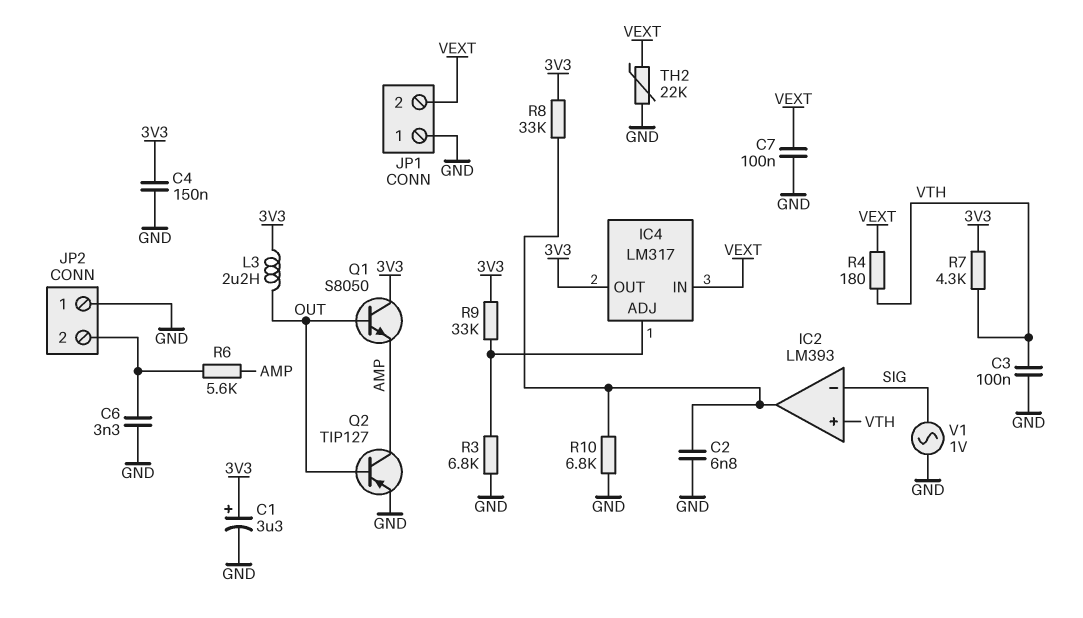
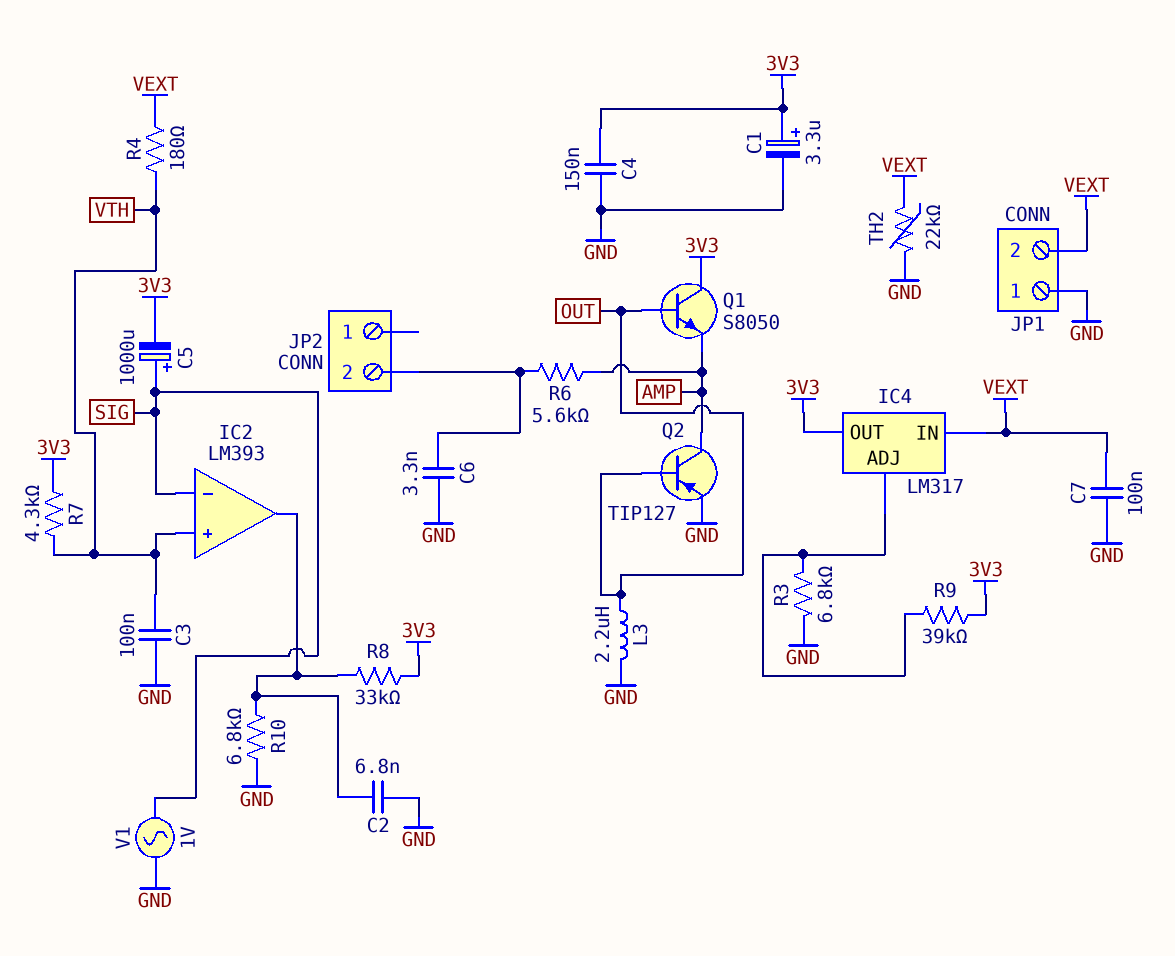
C5: none -> 1000uF (plus SIG, minus 3V3)
JP2 pin 1: GND -> none
L3: 2.2uH (3V3, OUT) -> 2.2uH (GND, OUT)
R9: 33k (3V3, IC4/ADJ) -> 39k (3V3, IC4/ADJ)

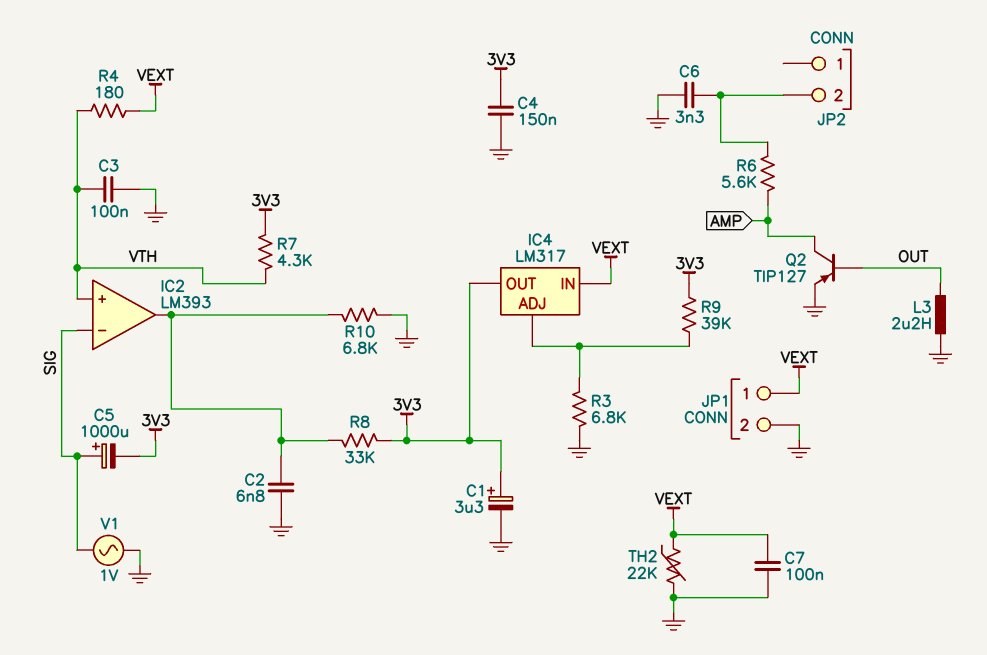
JP1 pin 1: GND -> VEXT
JP1 pin 2: VEXT -> GND
Q1: NPN S8050 (B OUT, C 3V3, E AMP) -> none

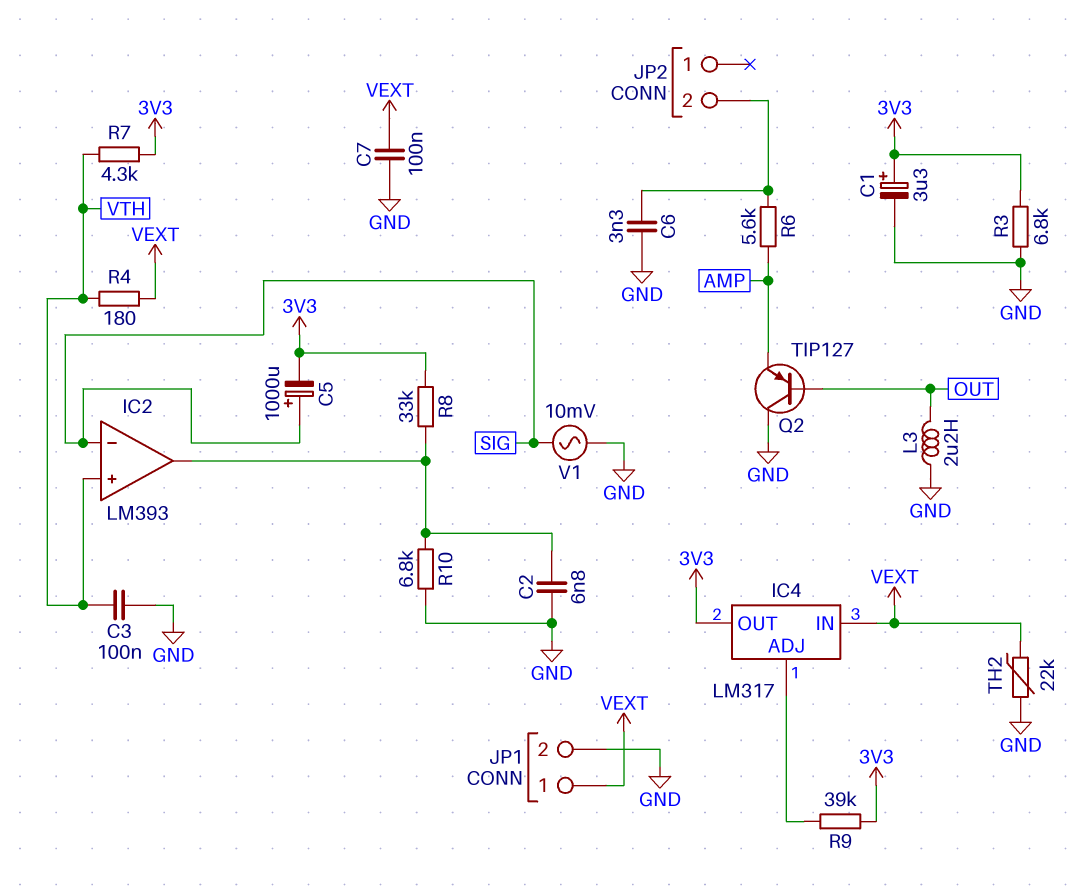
C4: 150nF (3V3, GND) -> none
Q2: PNP TIP127 (B OUT, C AMP, E GND) -> PNP TIP127 (B OUT, C GND, E AMP)
R3: 6.8k (GND, IC4/ADJ) -> 6.8k (3V3, GND)
V1: AC 1V (GND, SIG) -> AC 10mV (GND, SIG)

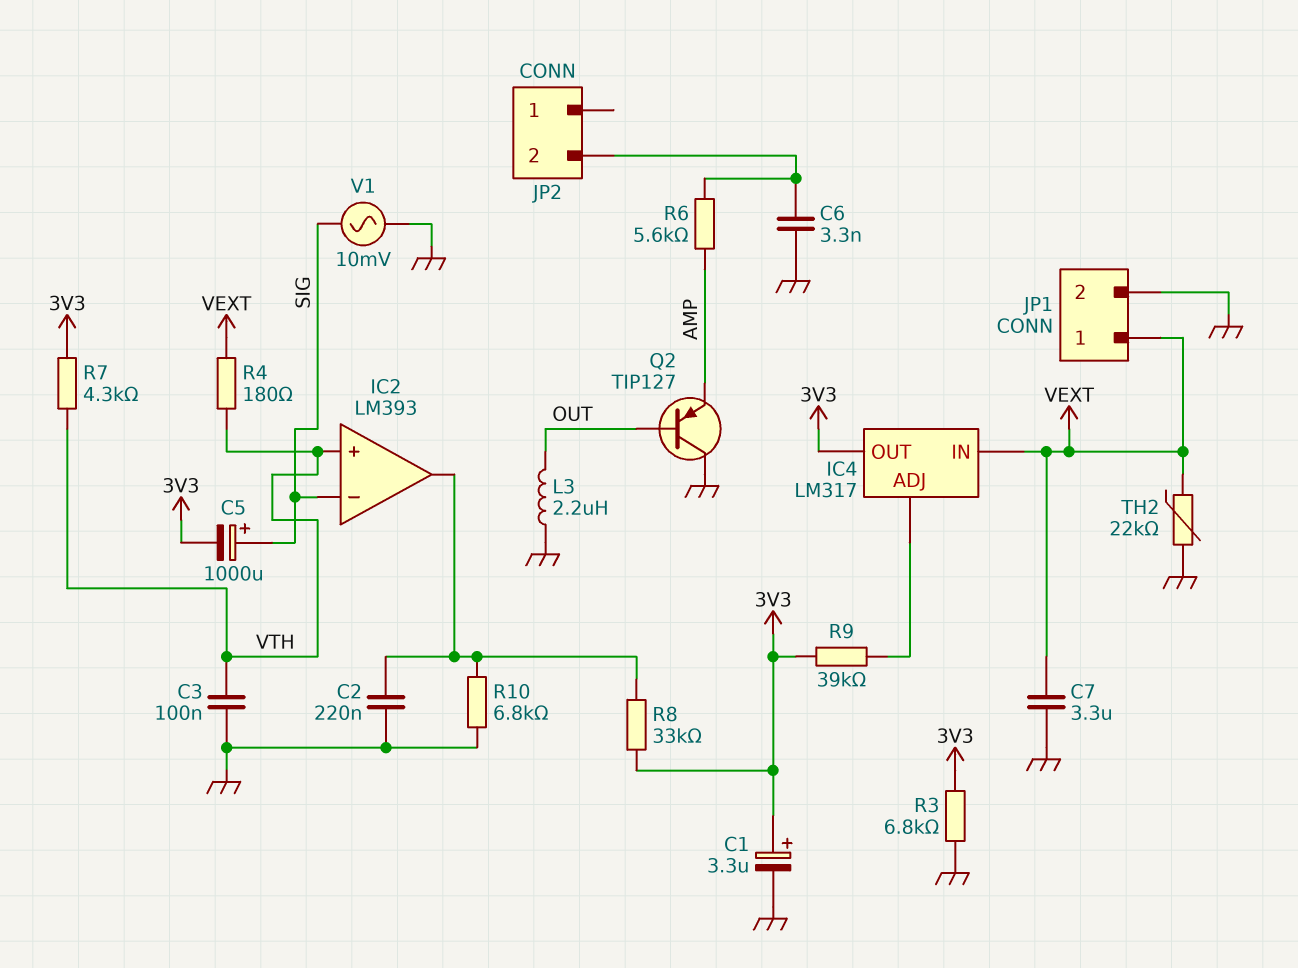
C2: 6.8nF (GND, IC2/out) -> 220nF (GND, IC2/out)
C7: 100nF (GND, VEXT) -> 3.3uF (GND, VEXT)

